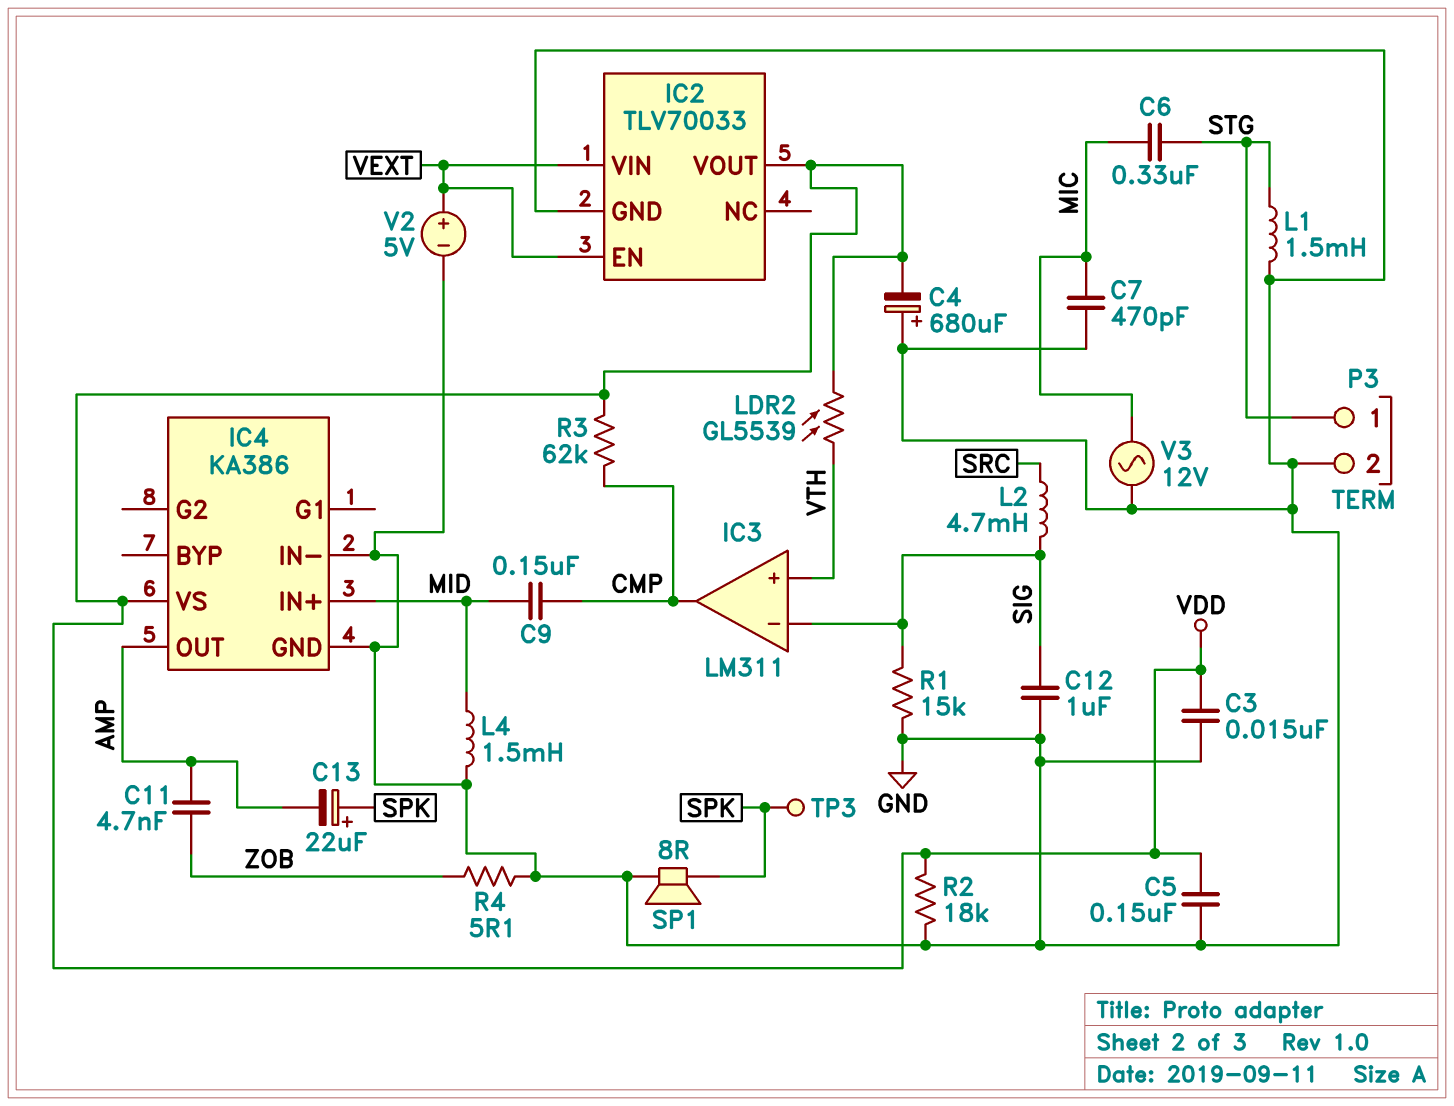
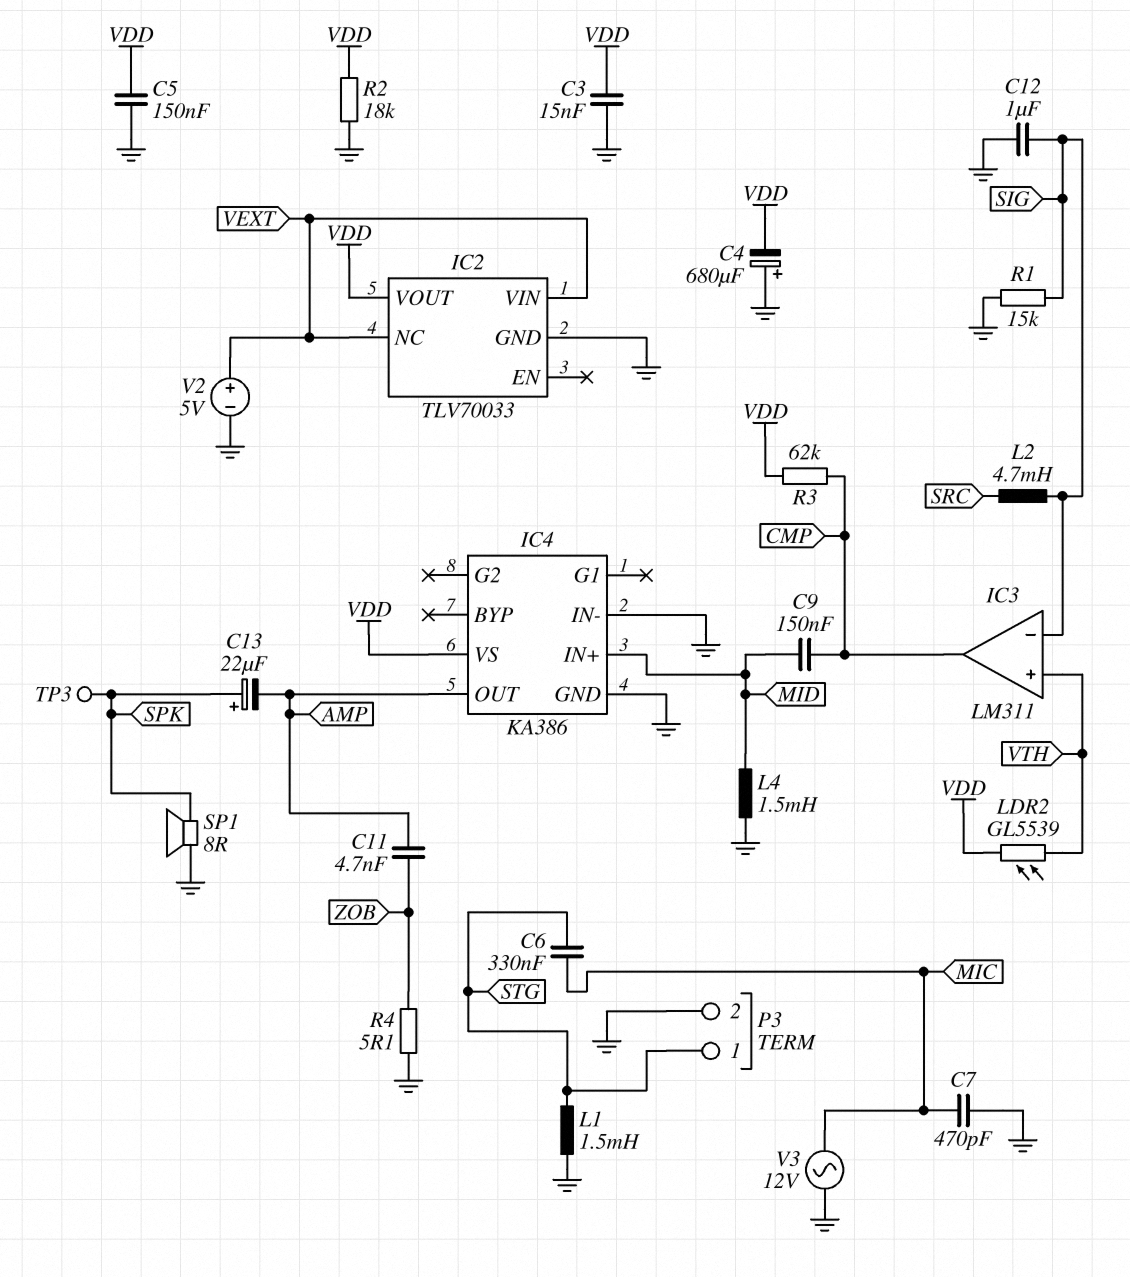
IC2 pin EN: VEXT -> none
IC2 pin NC: none -> VEXT

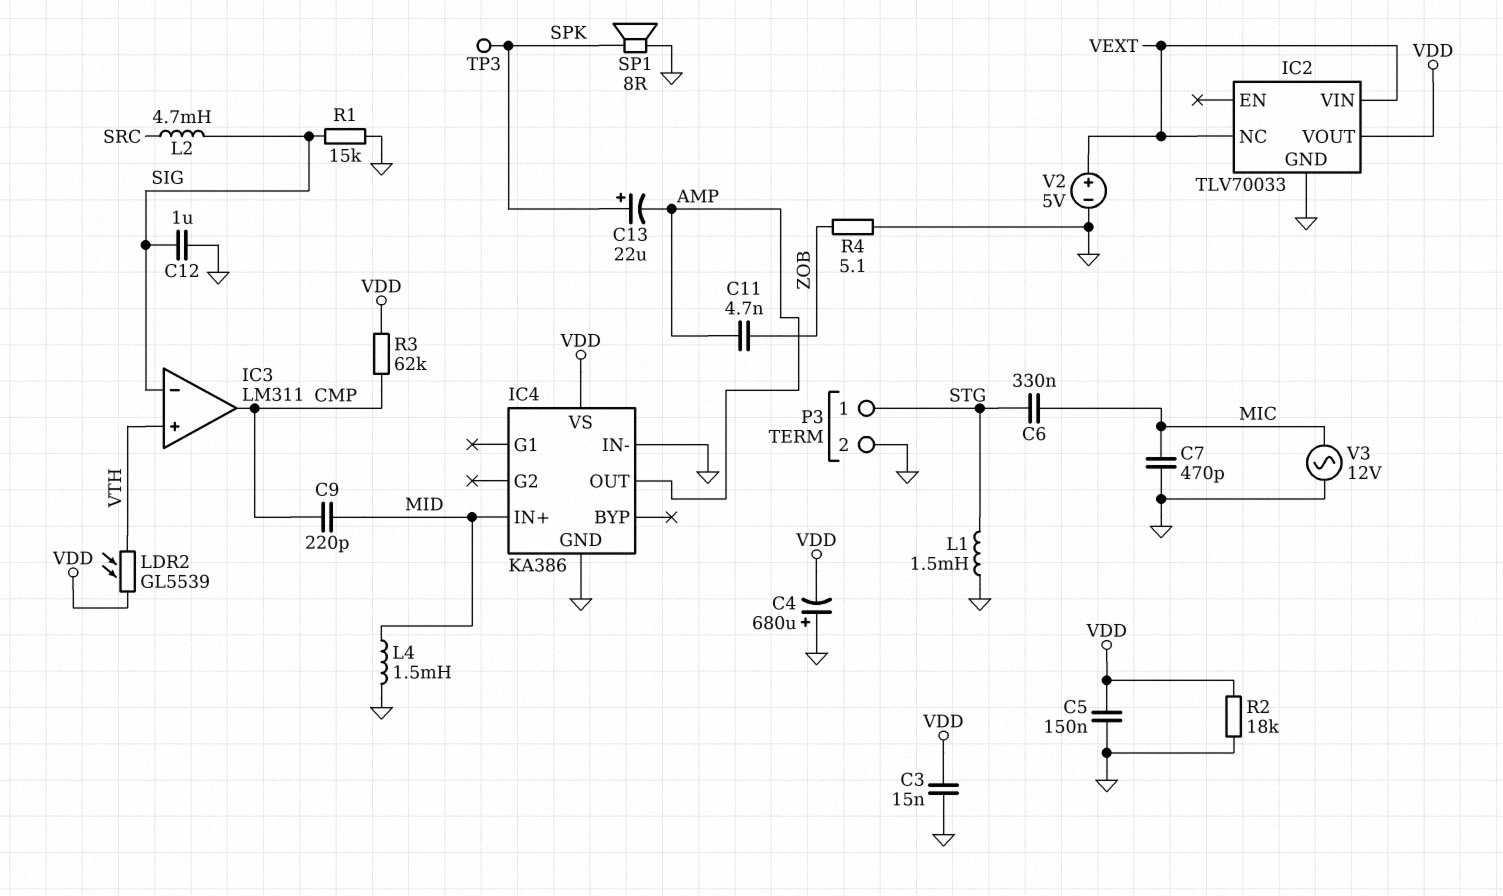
C9: 150nF (CMP, MID) -> 220pF (CMP, MID)

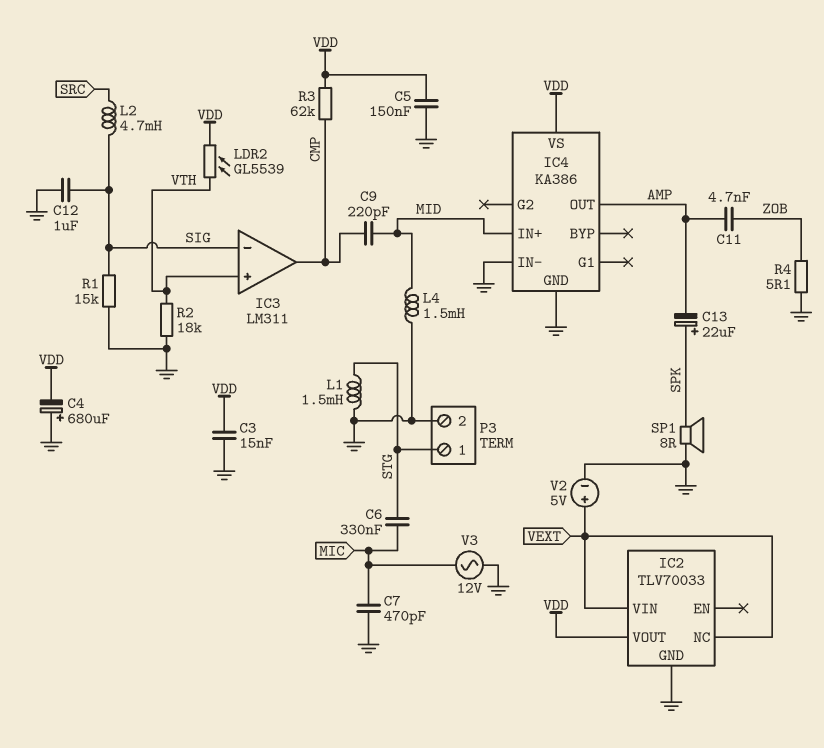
R2: 18k (GND, VDD) -> 18k (GND, VTH)
TP3: test point (SPK) -> none

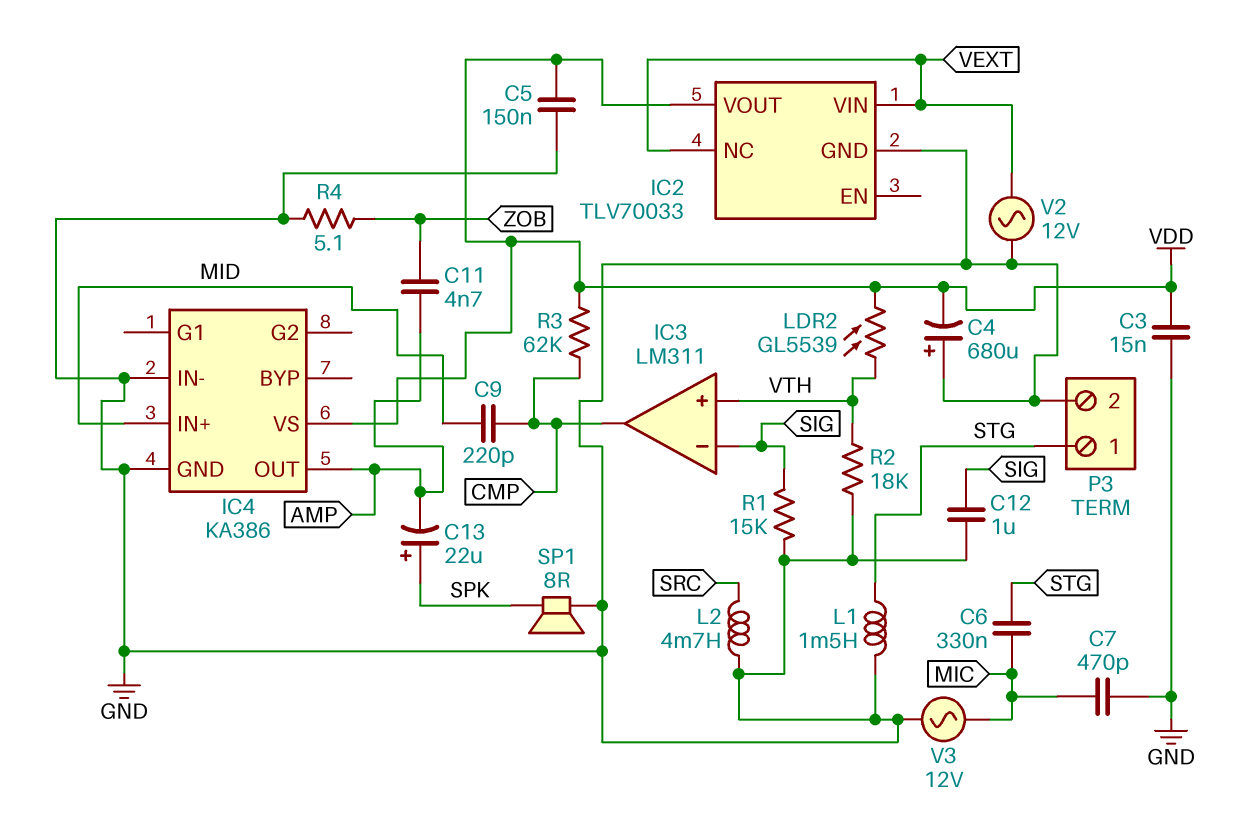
L2: 4.7mH (SIG, SRC) -> 4.7mH (GND, SRC)
L4: 1.5mH (GND, MID) -> none
V2: 5V (plus VEXT, minus GND) -> AC 12V (GND, VEXT)

